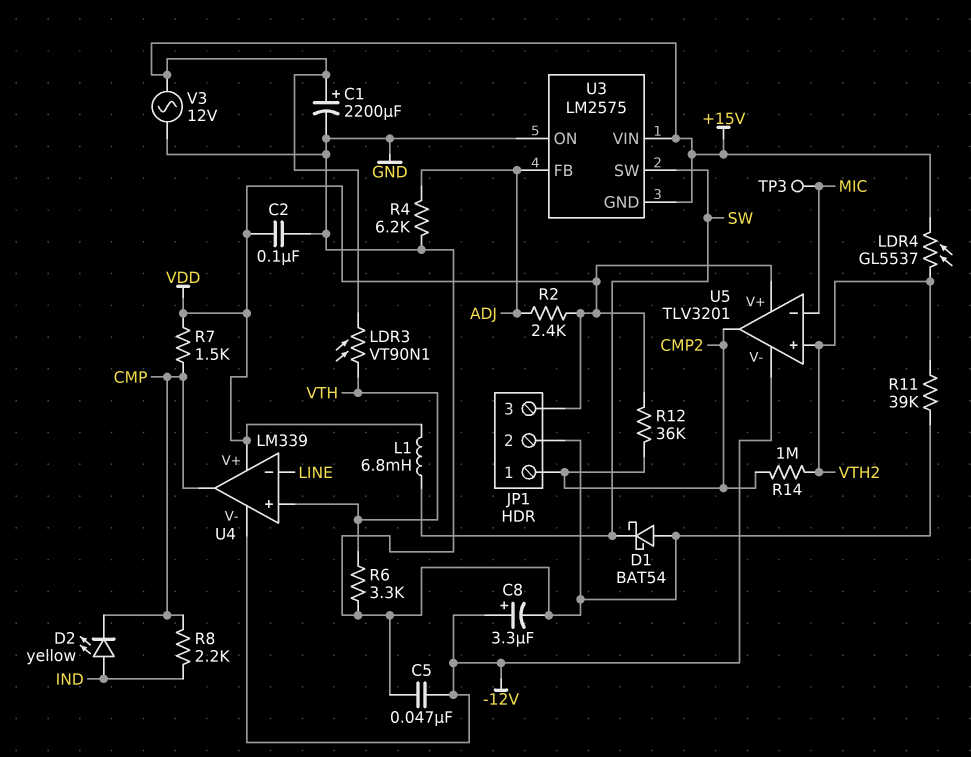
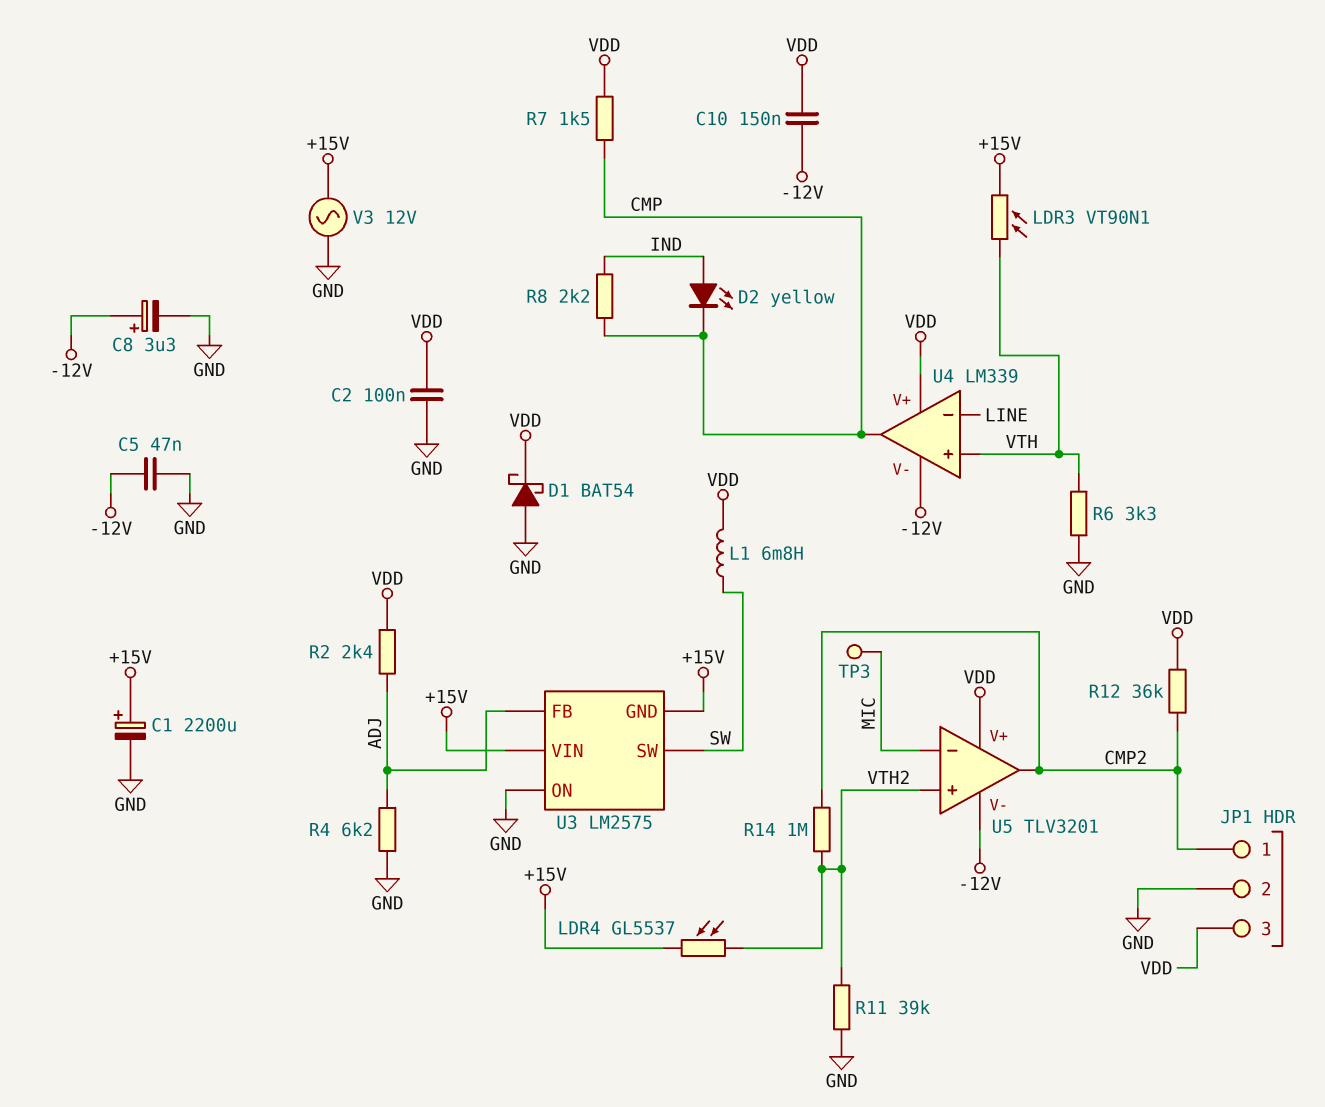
C10: none -> 150nF (-12V, VDD)
D1: schottky BAT54 (A GND, K SW) -> schottky BAT54 (A GND, K VDD)

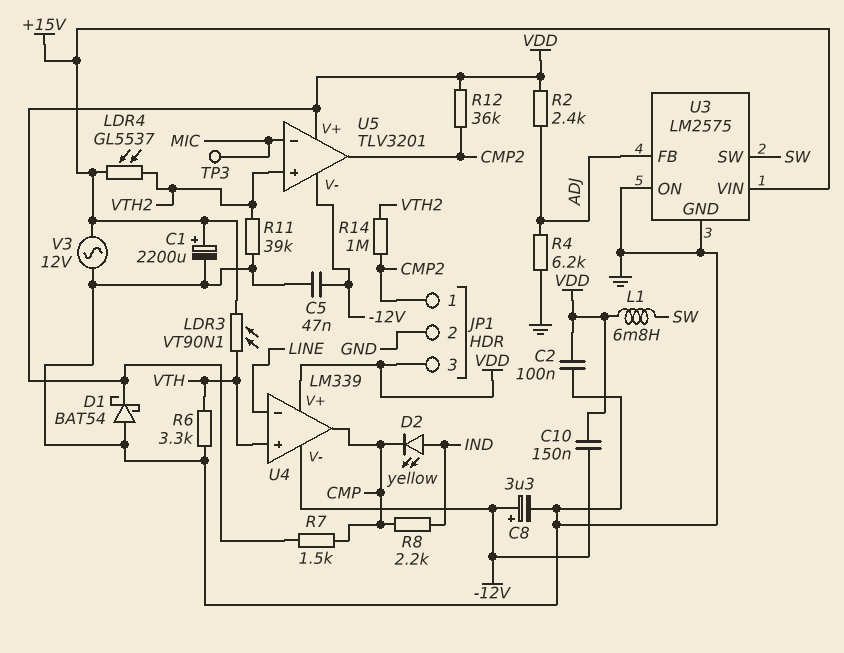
U3 pin GND: +15V -> GND

